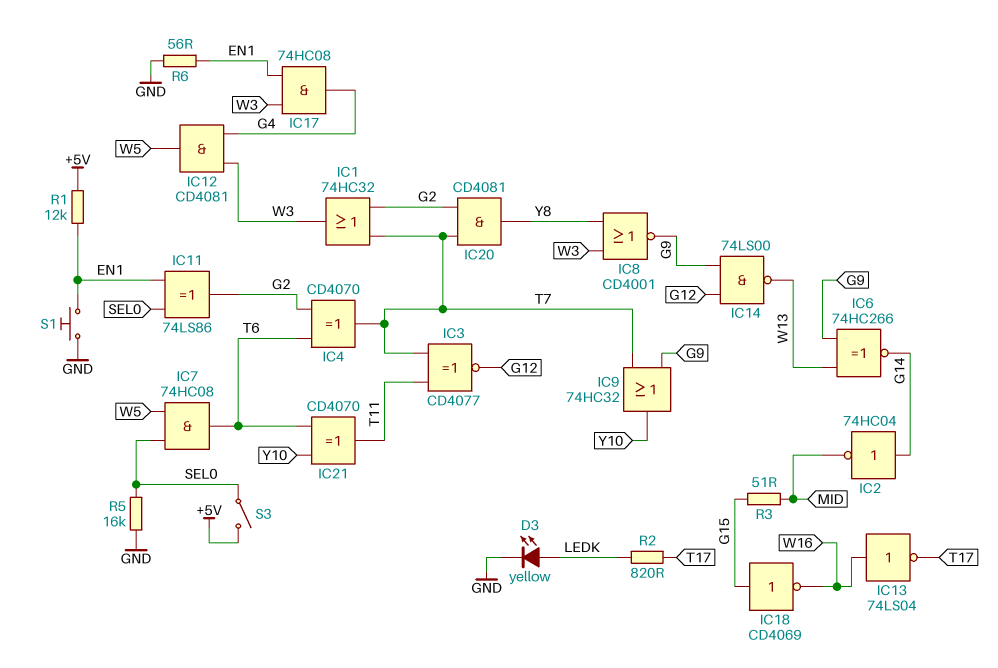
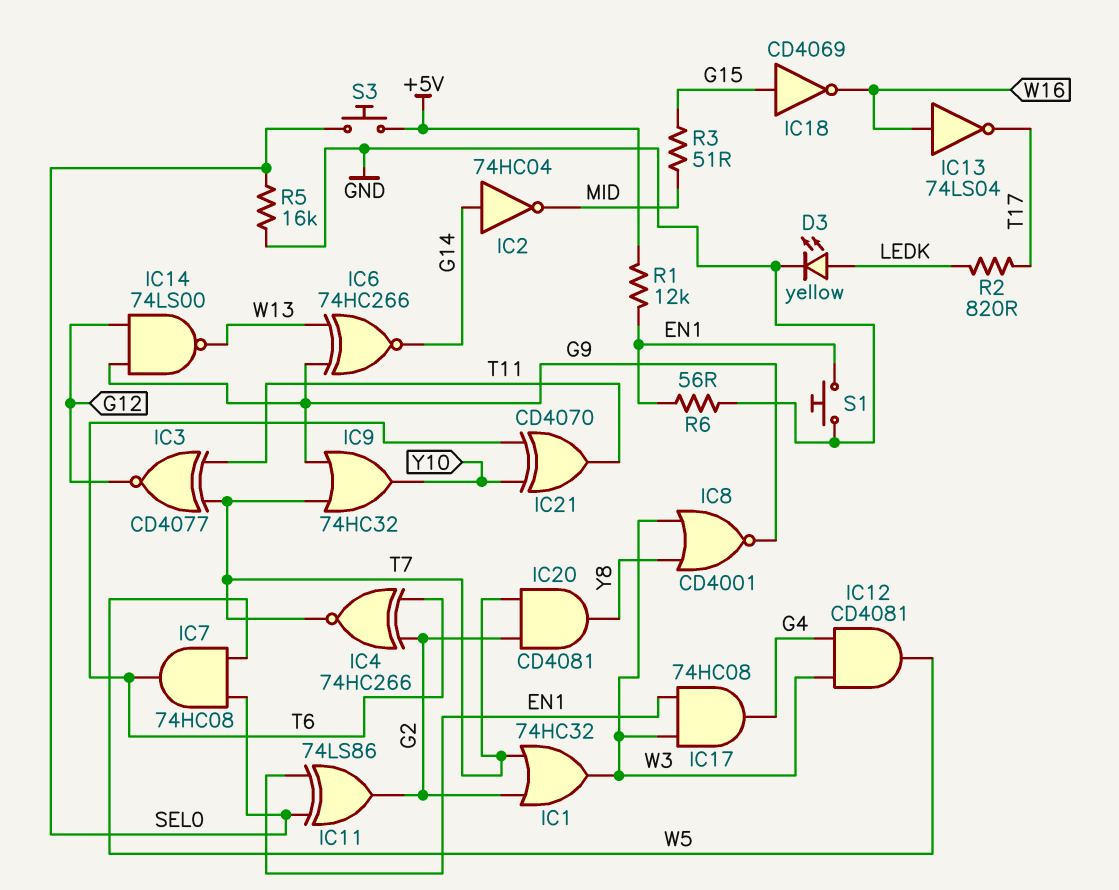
IC4: XOR CD4070 (in G2, in T6, out T7) -> XNOR 74HC266 (in G2, in T6, out T7)
S3: switch (+5V, SEL0) -> button (+5V, SEL0)

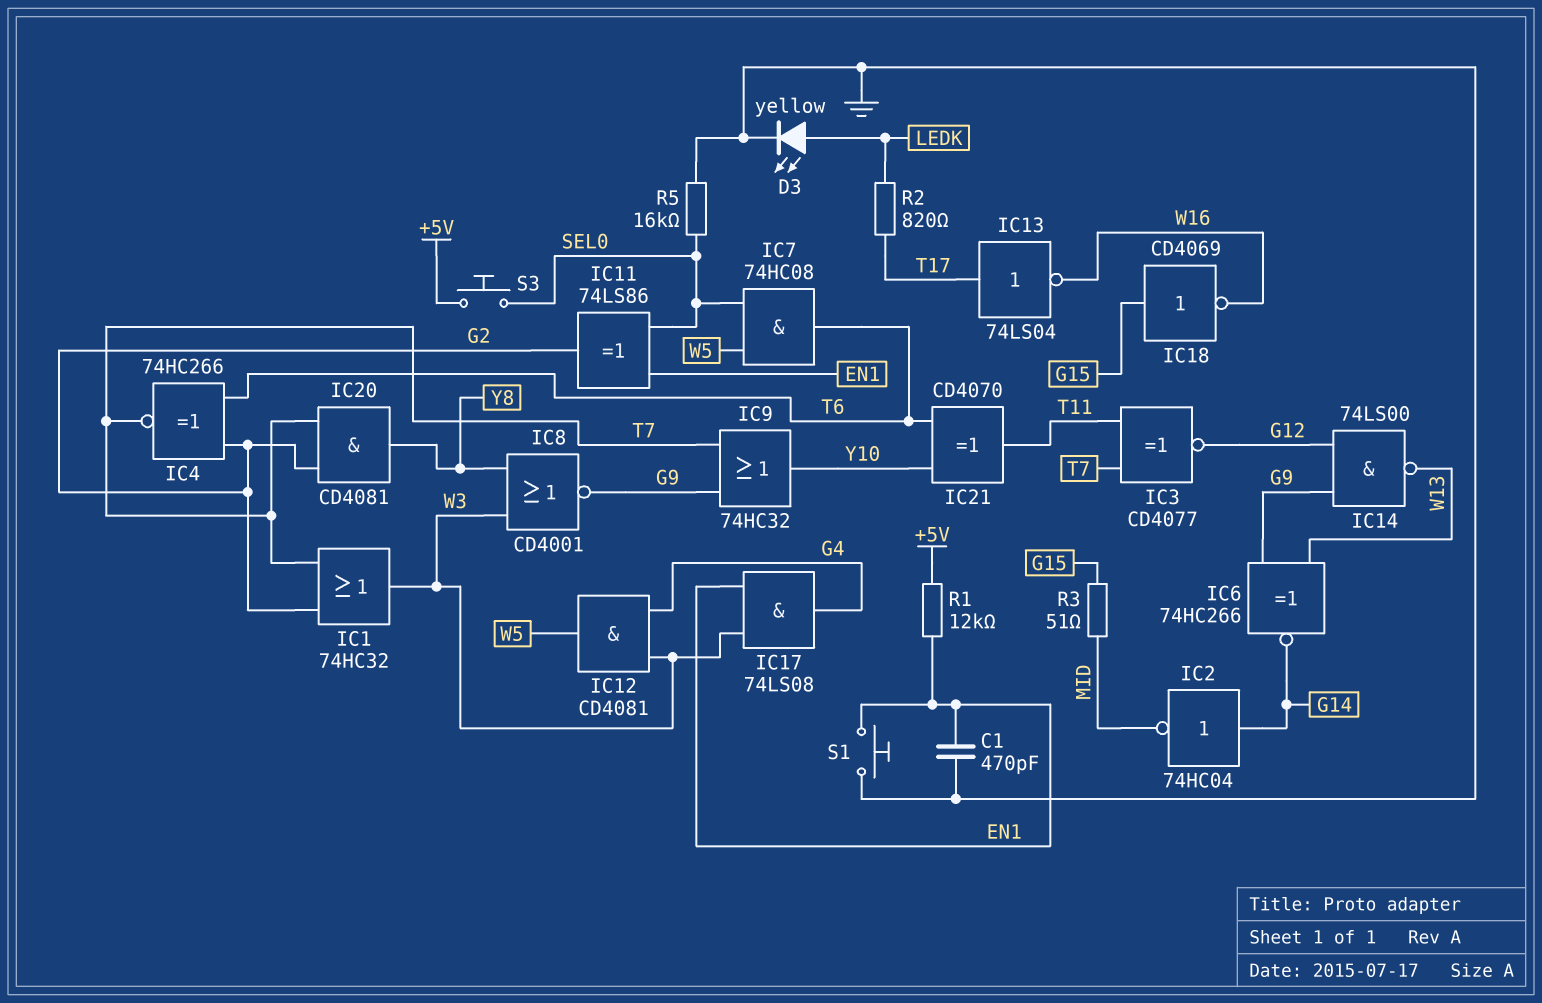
C1: none -> 470pF (EN1, GND)
IC13: NOT 74LS04 (in W16, out T17) -> NOT 74LS04 (in T17, out W16)
IC17: AND 74HC08 (in EN1, in W3, out G4) -> AND 74LS08 (in EN1, in W3, out G4)
R6: 56 (EN1, GND) -> none

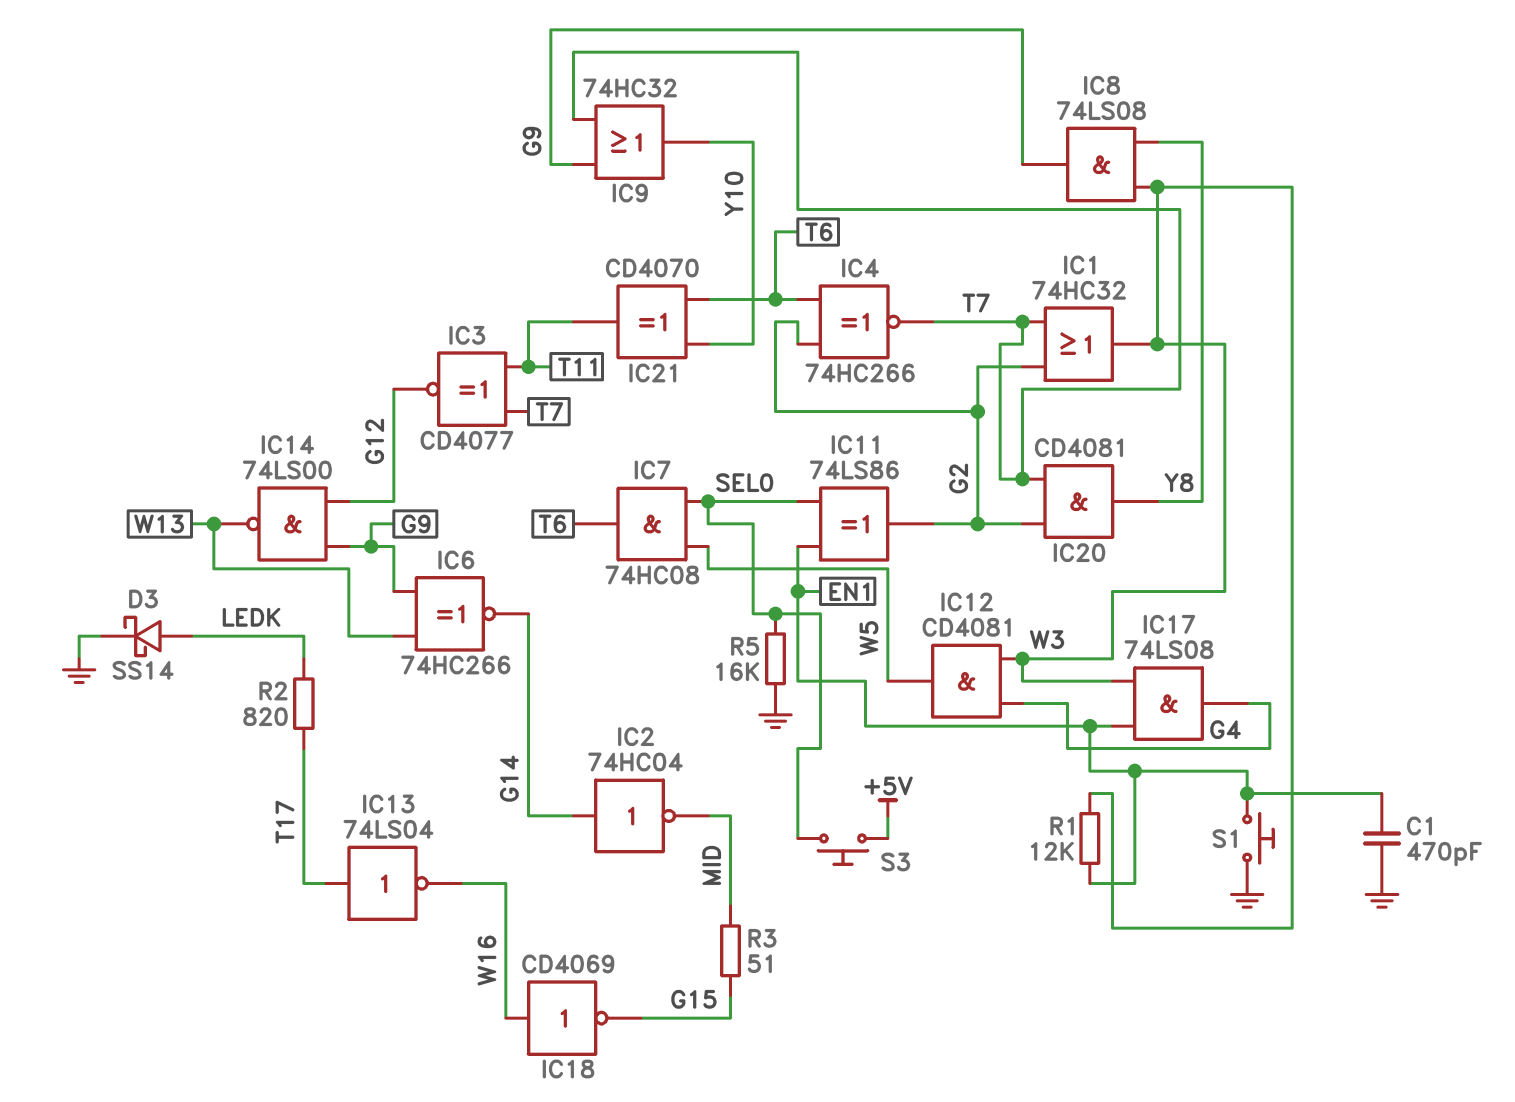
D3: LED yellow (A LEDK, K GND) -> schottky SS14 (A LEDK, K GND)
IC8: NOR CD4001 (in W3, in Y8, out G9) -> AND 74LS08 (in W3, in Y8, out G9)
IC18: NOT CD4069 (in G15, out W16) -> NOT CD4069 (in W16, out G15)
R1: 12k (+5V, EN1) -> 12k (EN1, W3)

